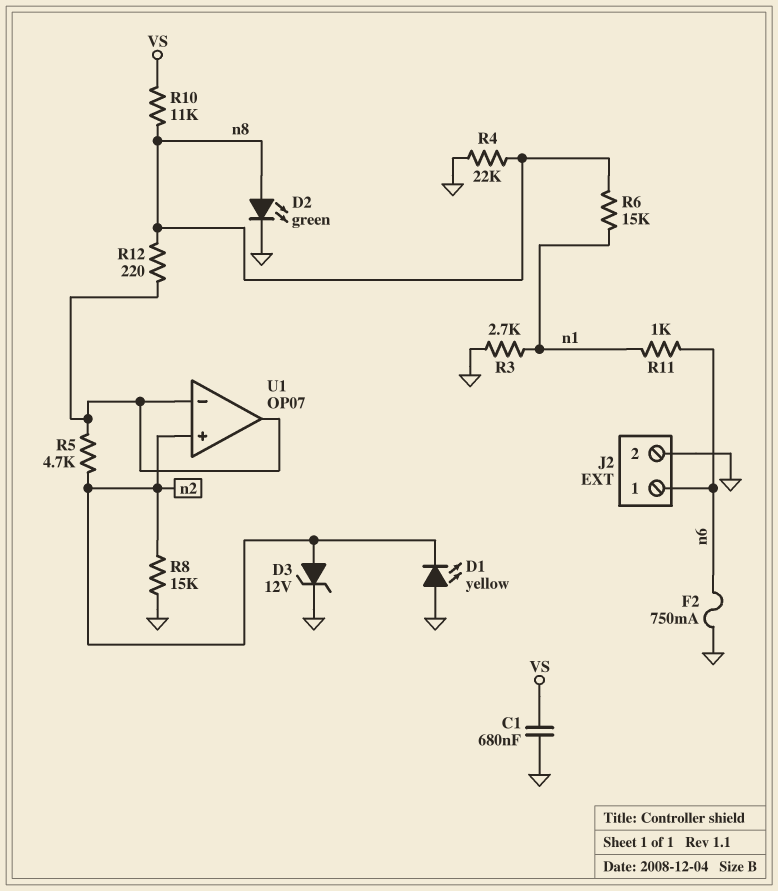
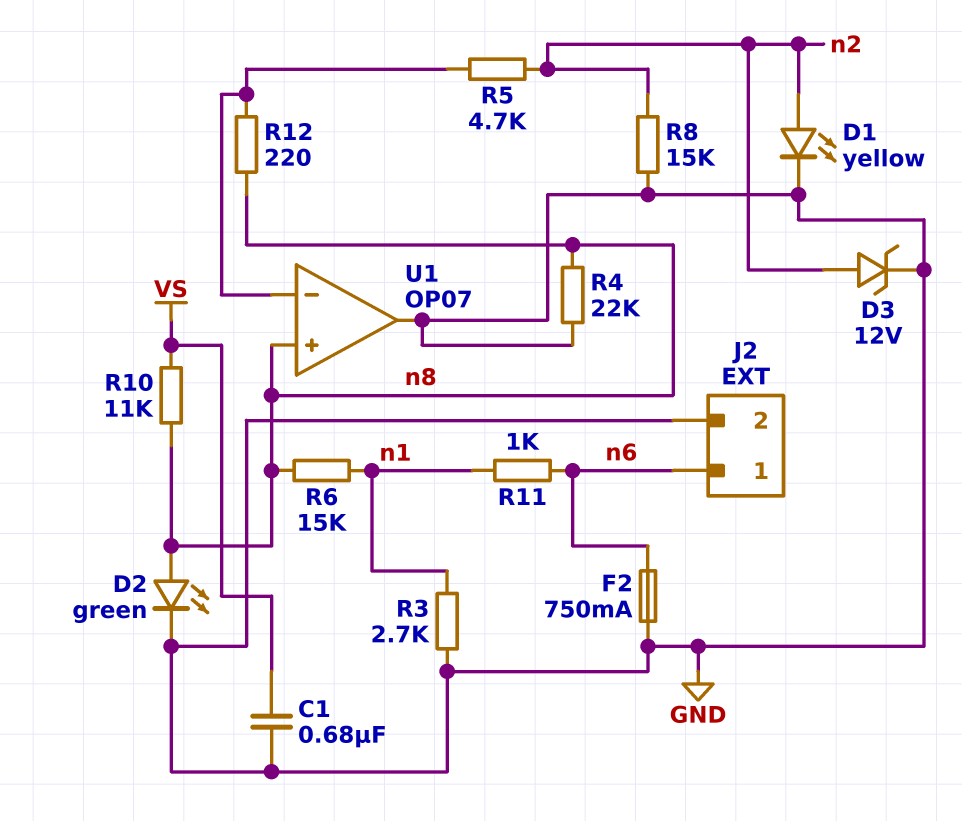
D1: LED yellow (A GND, K n2) -> LED yellow (A n2, K GND)
U1 pin in+: n2 -> n8
U1 pin out: U1/in- -> GND

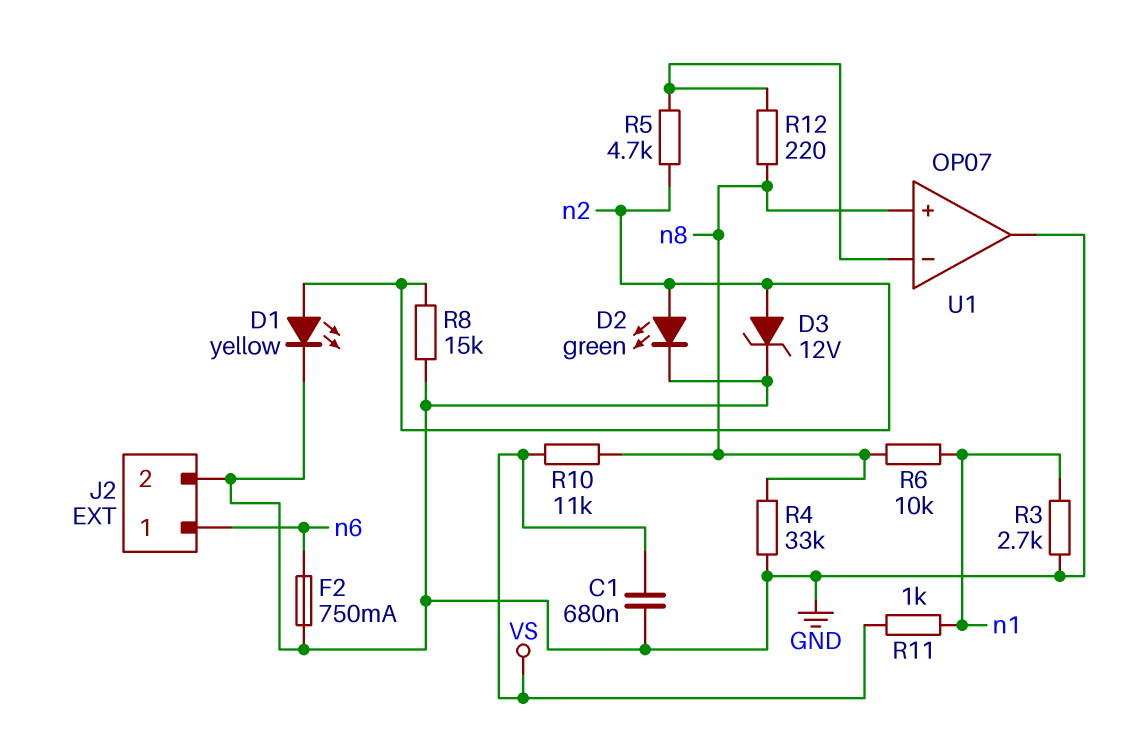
D2: LED green (A n8, K GND) -> LED green (A n2, K GND)
R4: 22k (GND, n8) -> 33k (GND, n8)
R6: 15k (n1, n8) -> 10k (n1, n8)
R11: 1k (n1, n6) -> 1k (VS, n1)

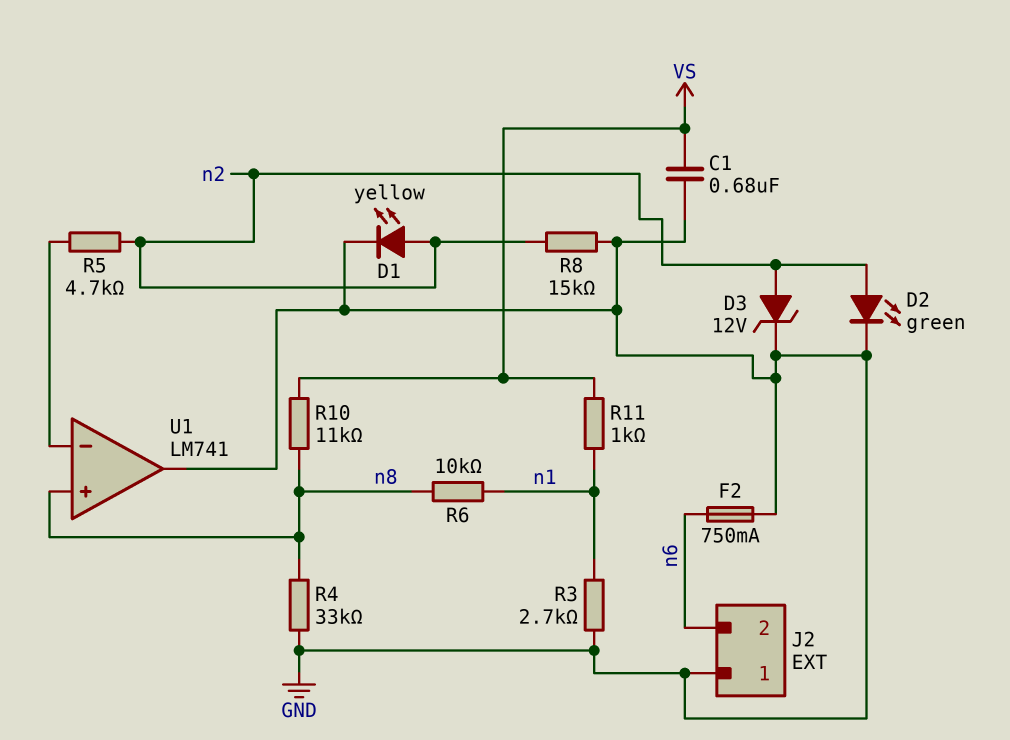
J2 pin 1: n6 -> GND
J2 pin 2: GND -> n6
R12: 220 (U1/in-, n8) -> none
U1: OP07 -> LM741

